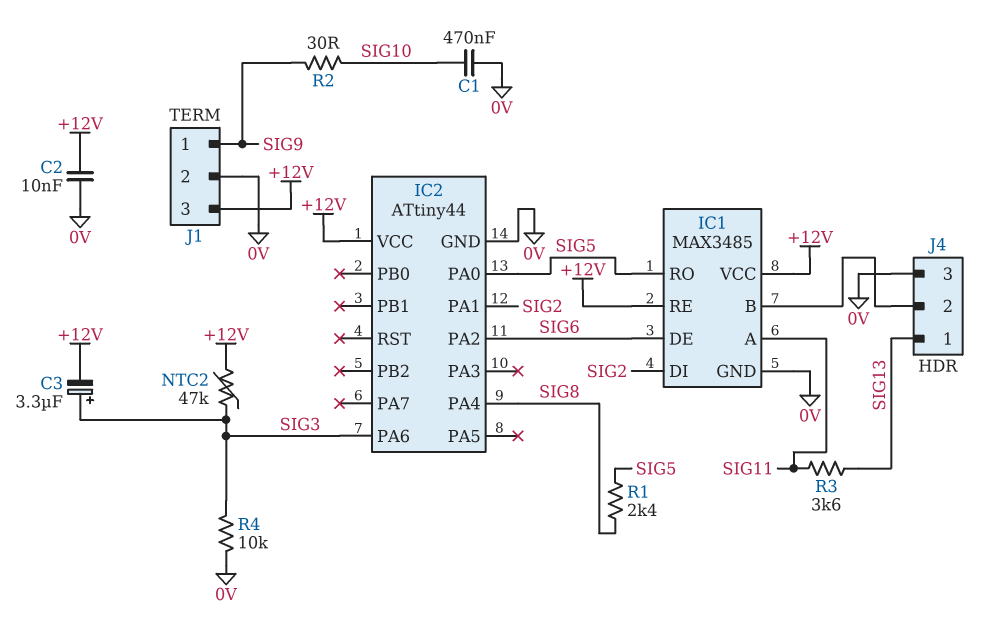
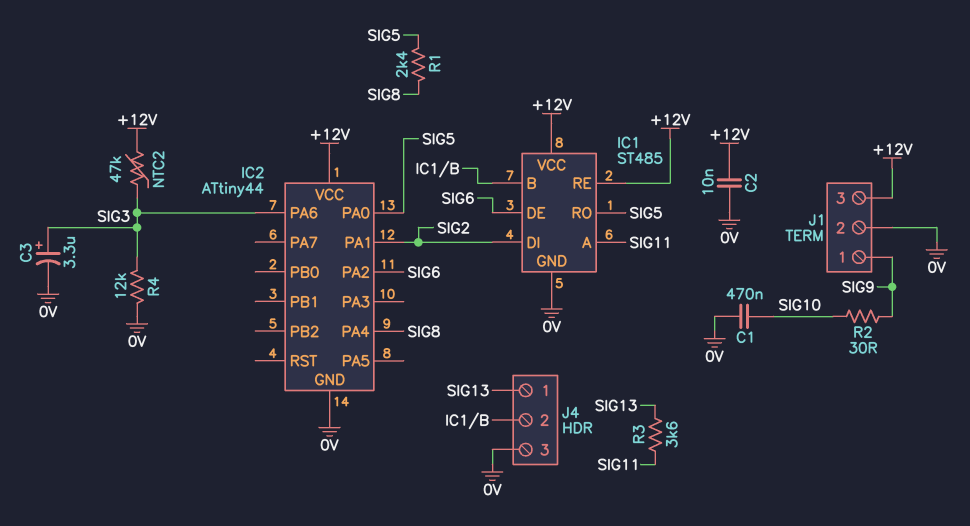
C3: 3.3uF (plus SIG3, minus +12V) -> 3.3uF (plus SIG3, minus 0V)
IC1: MAX3485 -> ST485
R4: 10k (0V, SIG3) -> 12k (0V, SIG3)

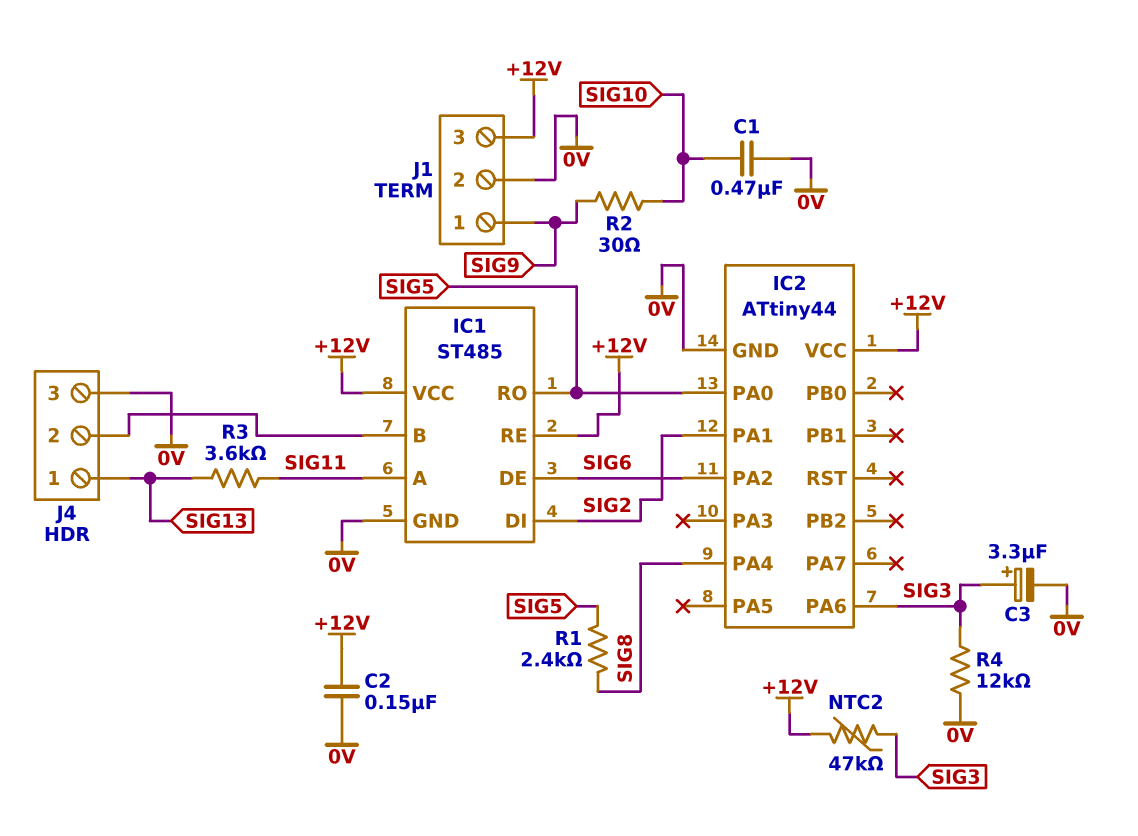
C2: 10nF (+12V, 0V) -> 150nF (+12V, 0V)

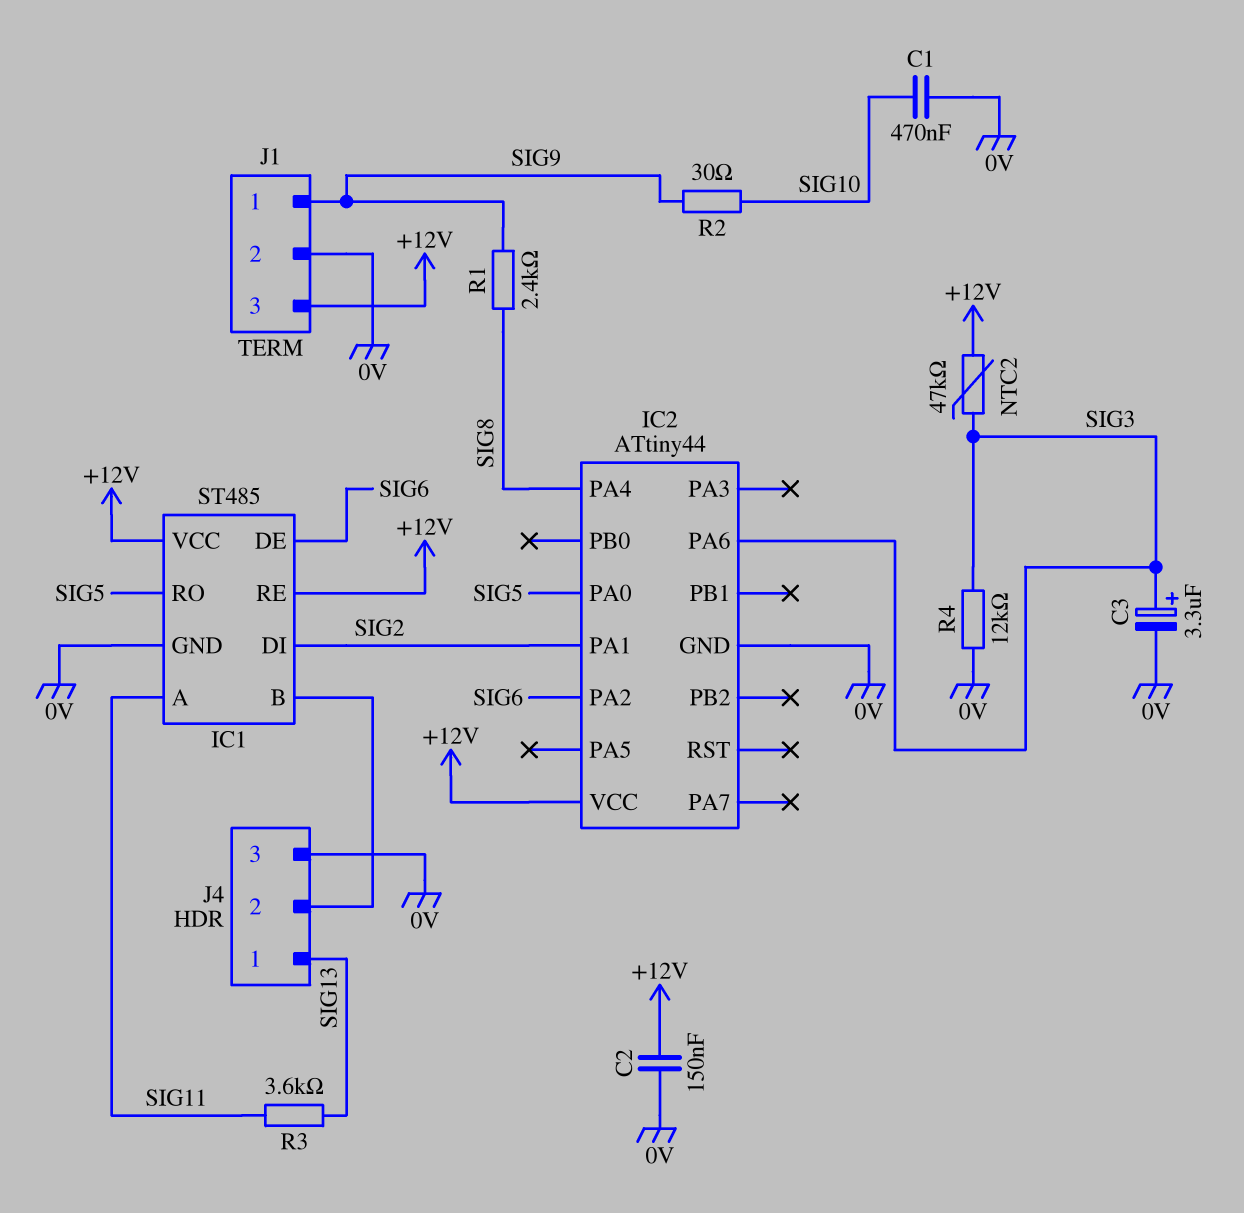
R1: 2.4k (SIG5, SIG8) -> 2.4k (SIG8, SIG9)

